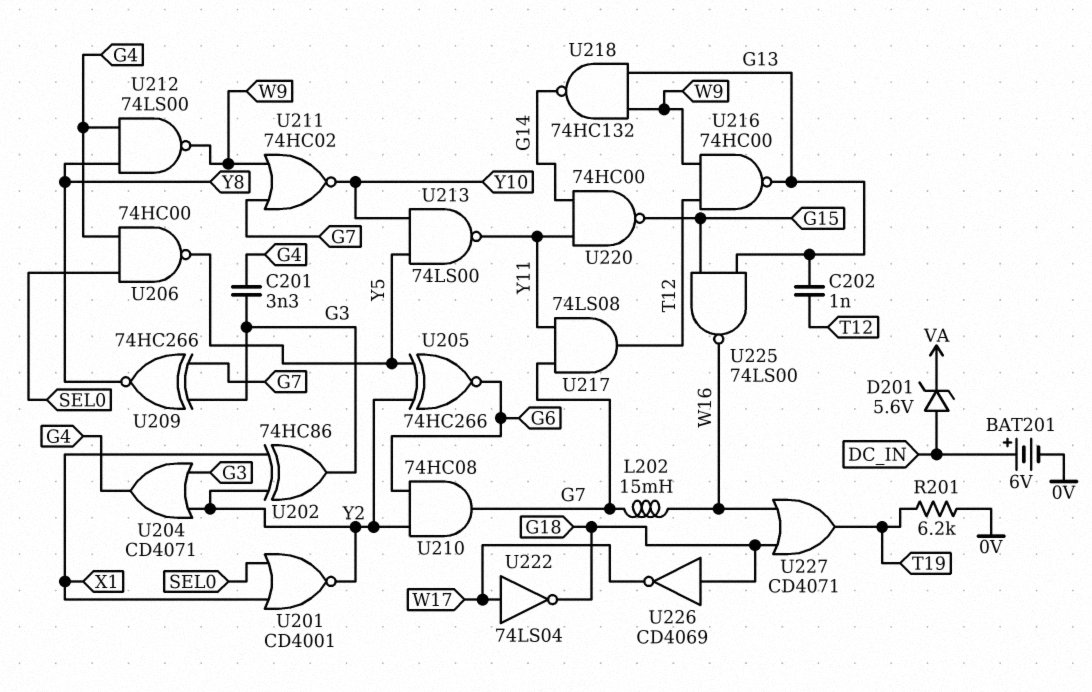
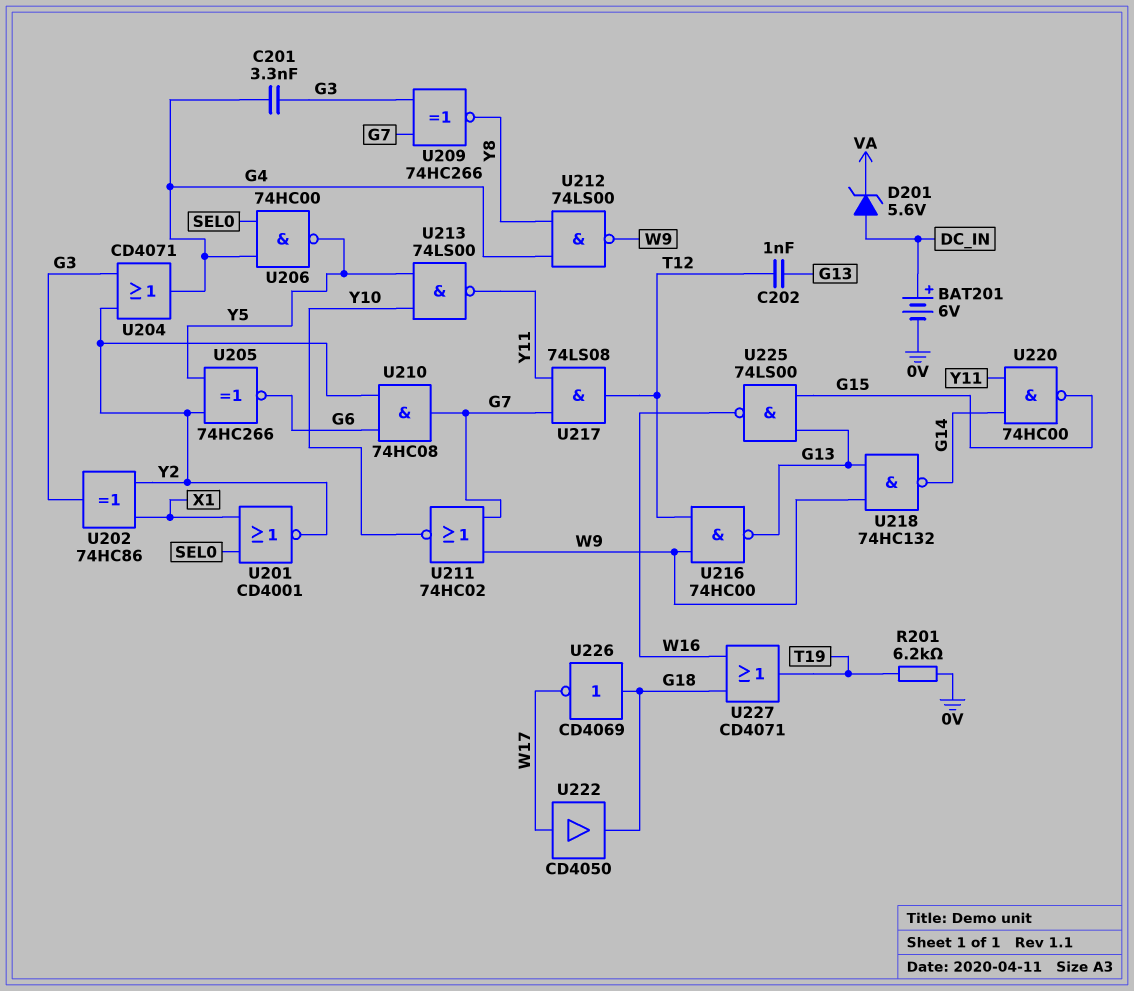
L202: 15mH (G7, W16) -> none
U222: NOT 74LS04 (in W17, out G18) -> buffer CD4050 (in W17, out G18)

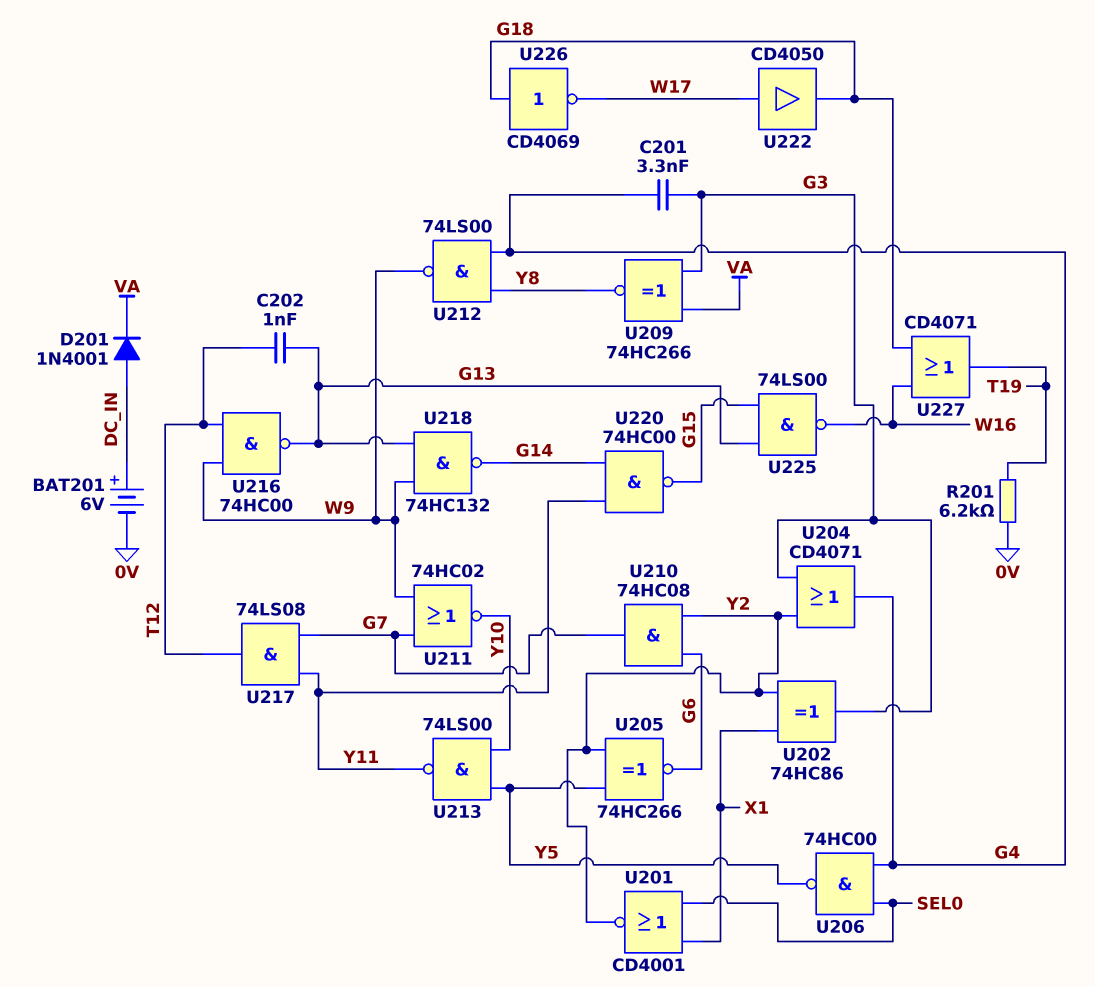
D201: zener 5.6V (A DC_IN, K VA) -> diode 1N4001 (A DC_IN, K VA)
U209: XNOR 74HC266 (in G3, in G7, out Y8) -> XNOR 74HC266 (in G3, in VA, out Y8)

